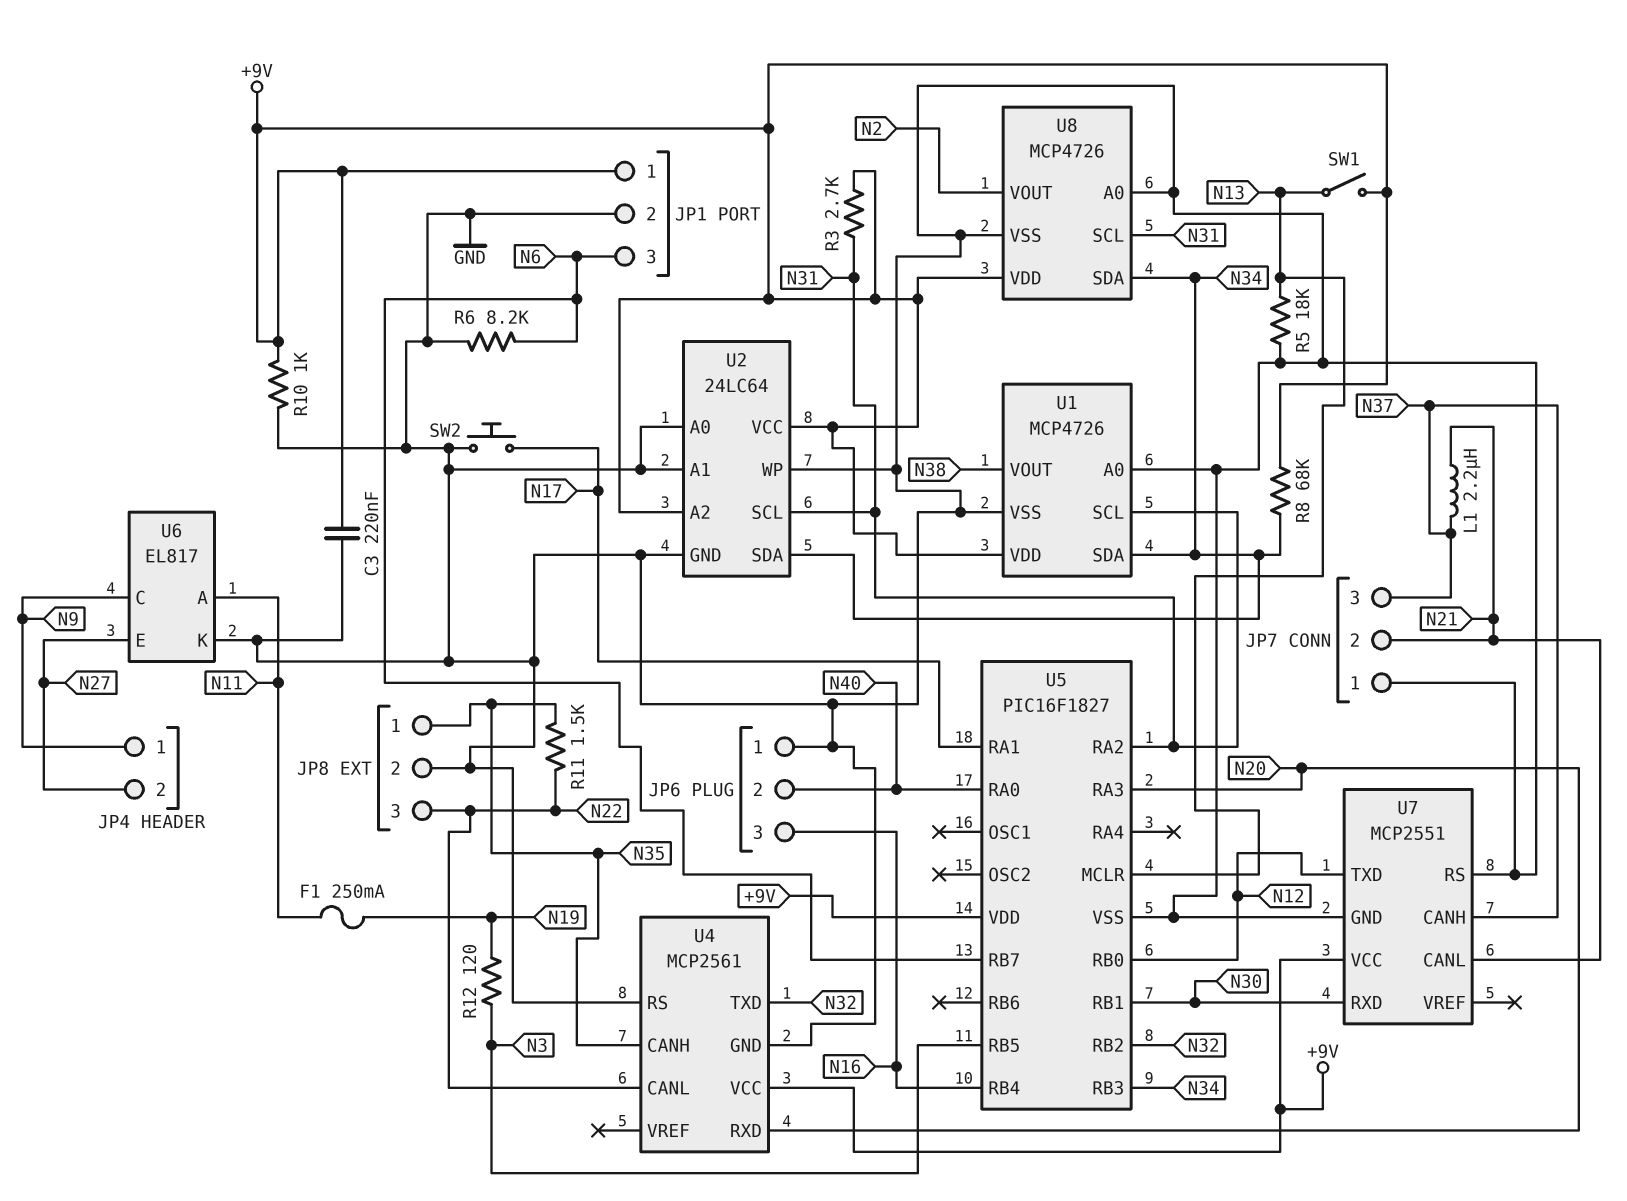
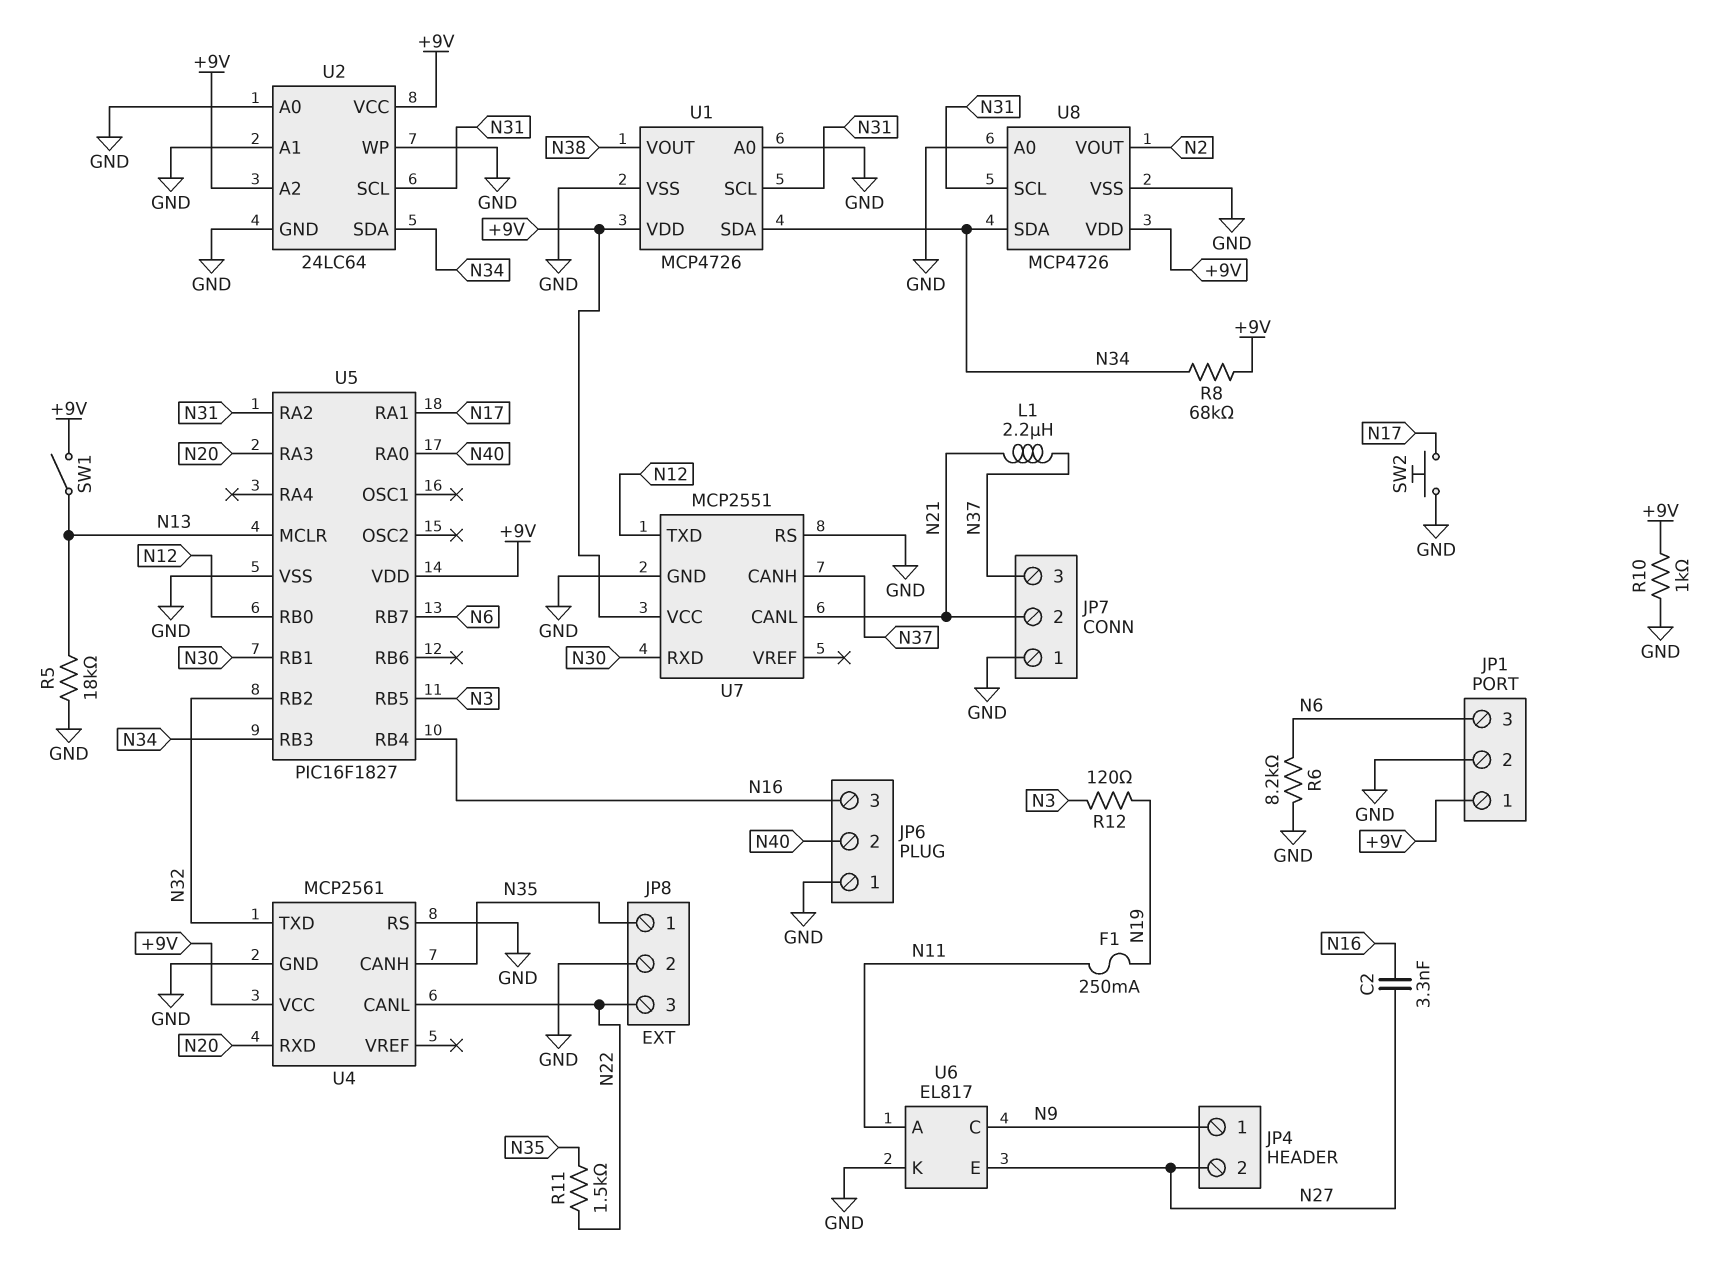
C2: none -> 3.3nF (N16, N27)
C3: 220nF (+9V, GND) -> none
R3: 2.7k (+9V, N31) -> none

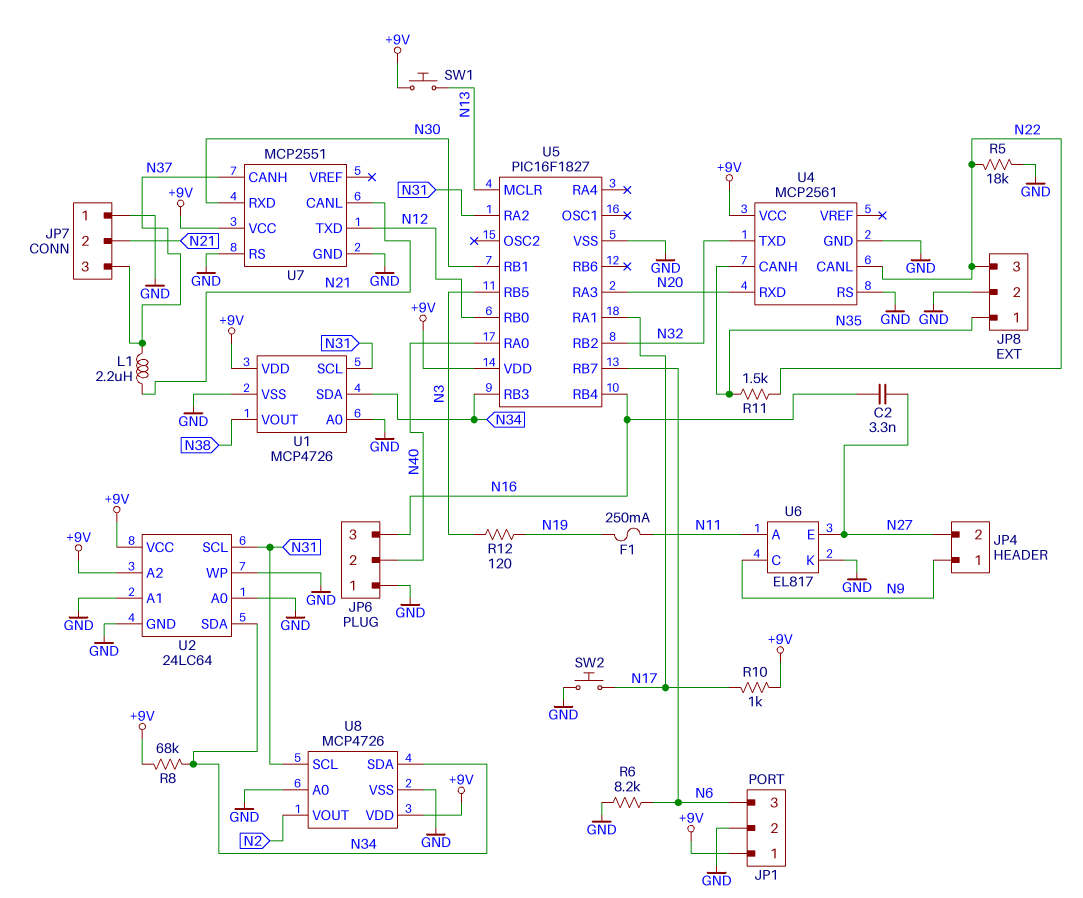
R5: 18k (GND, N13) -> 18k (GND, N22)
R10: 1k (+9V, GND) -> 1k (+9V, N17)
SW1: switch (+9V, N13) -> button (+9V, N13)

